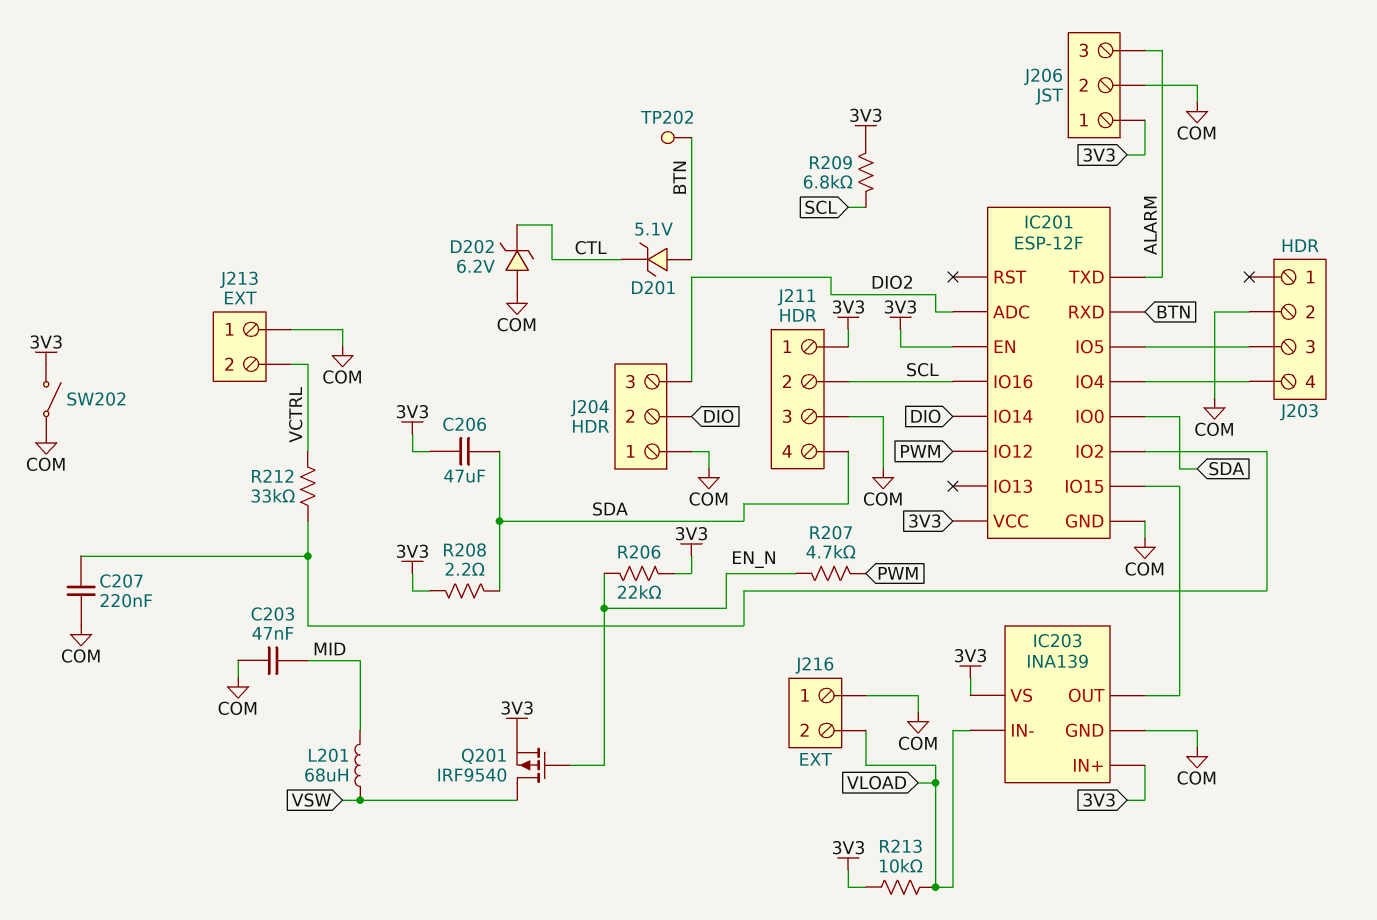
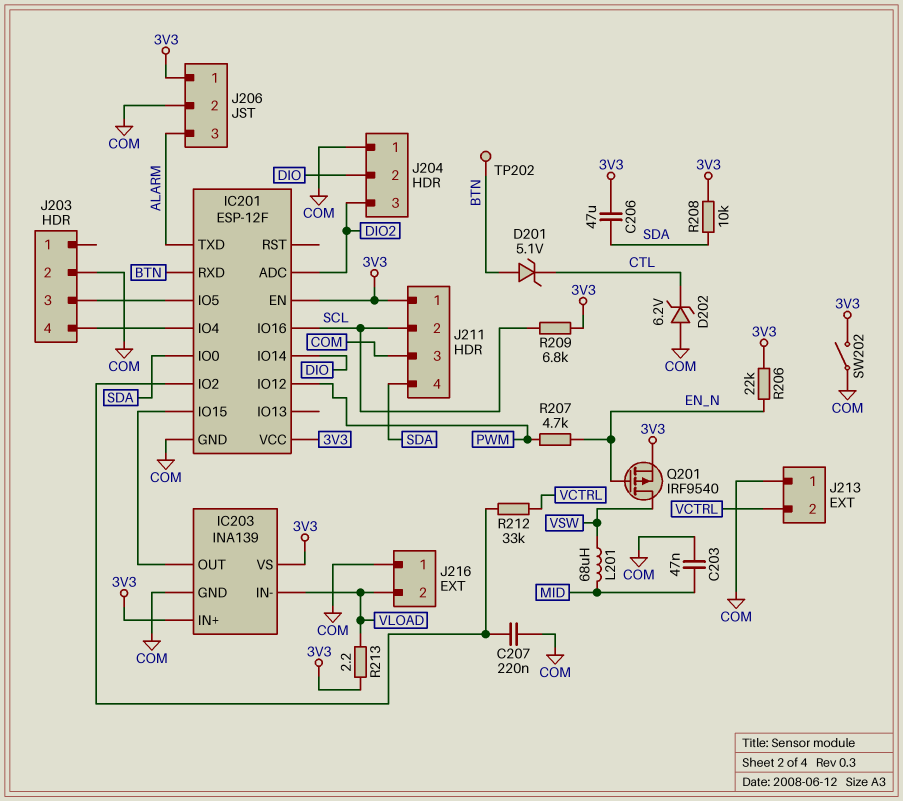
R208: 2.2 (3V3, SDA) -> 10k (3V3, SDA)
R213: 10k (3V3, VLOAD) -> 2.2 (3V3, VLOAD)

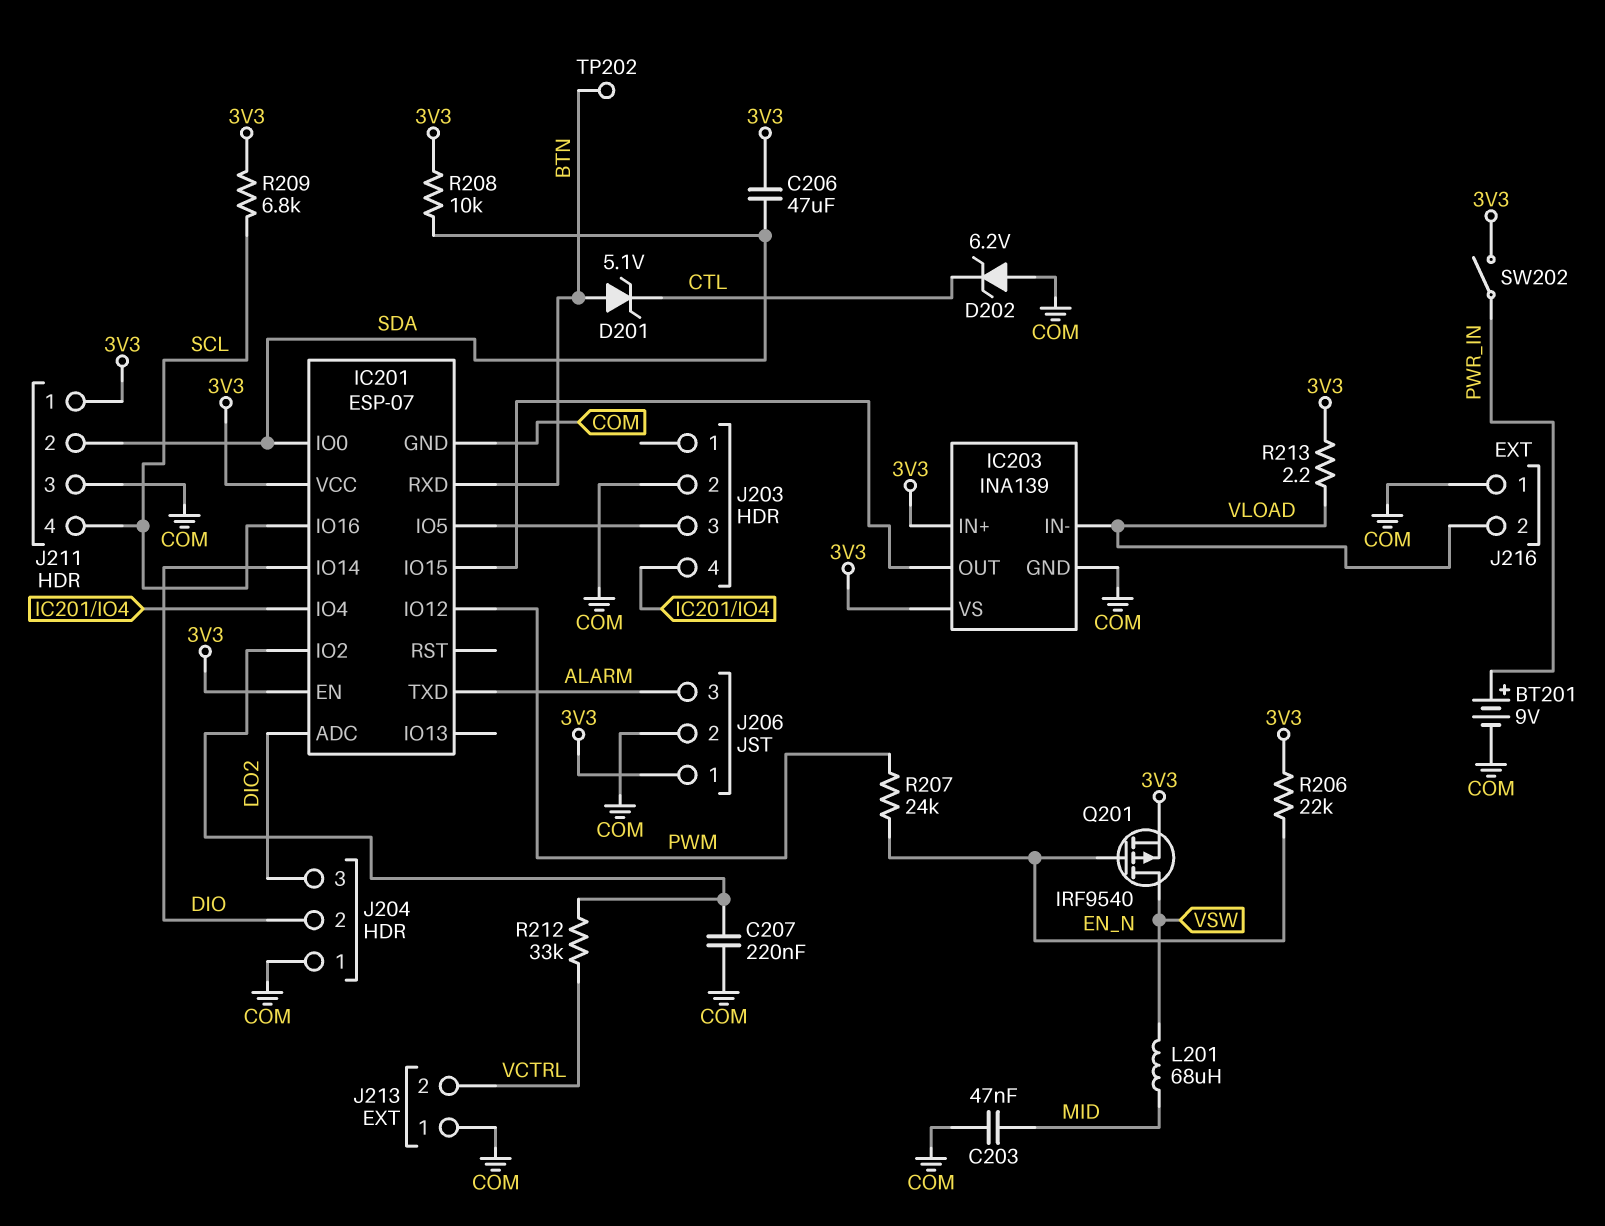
BT201: none -> 9V (plus PWR_IN, minus COM)
IC201: ESP-12F -> ESP-07
J211 pin 2: SCL -> SDA
J211 pin 4: SDA -> SCL
R207: 4.7k (EN_N, PWM) -> 24k (EN_N, PWM)
SW202: switch (3V3, COM) -> switch (3V3, PWR_IN)

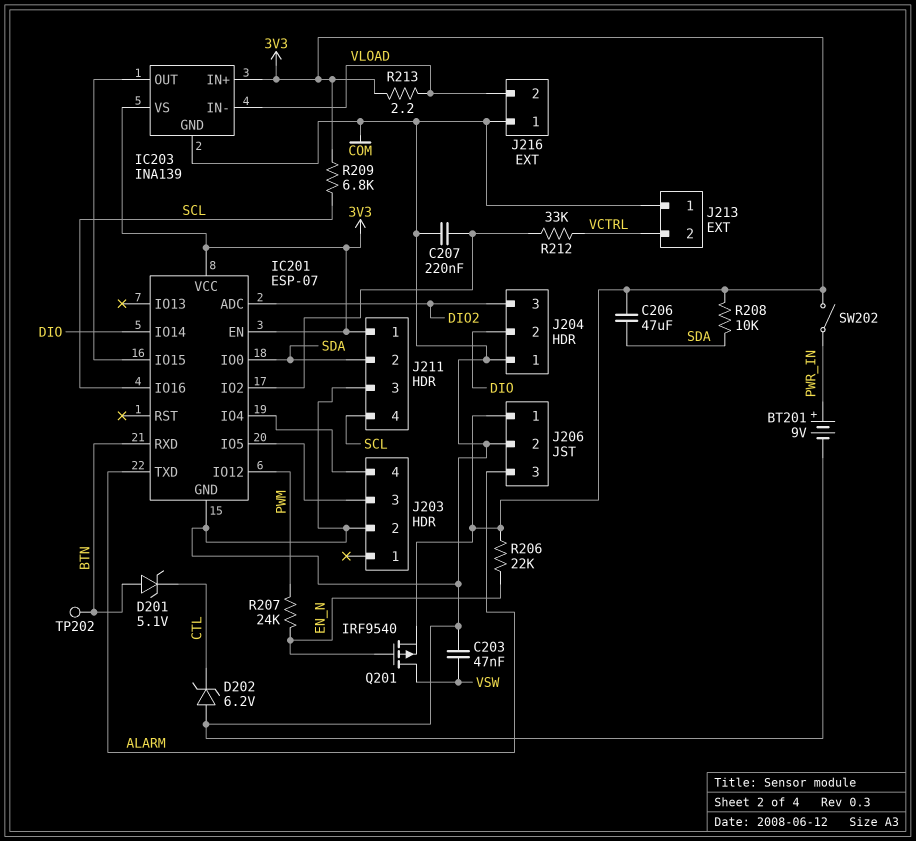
C203: 47nF (COM, MID) -> 47nF (COM, VSW)
L201: 68uH (MID, VSW) -> none

